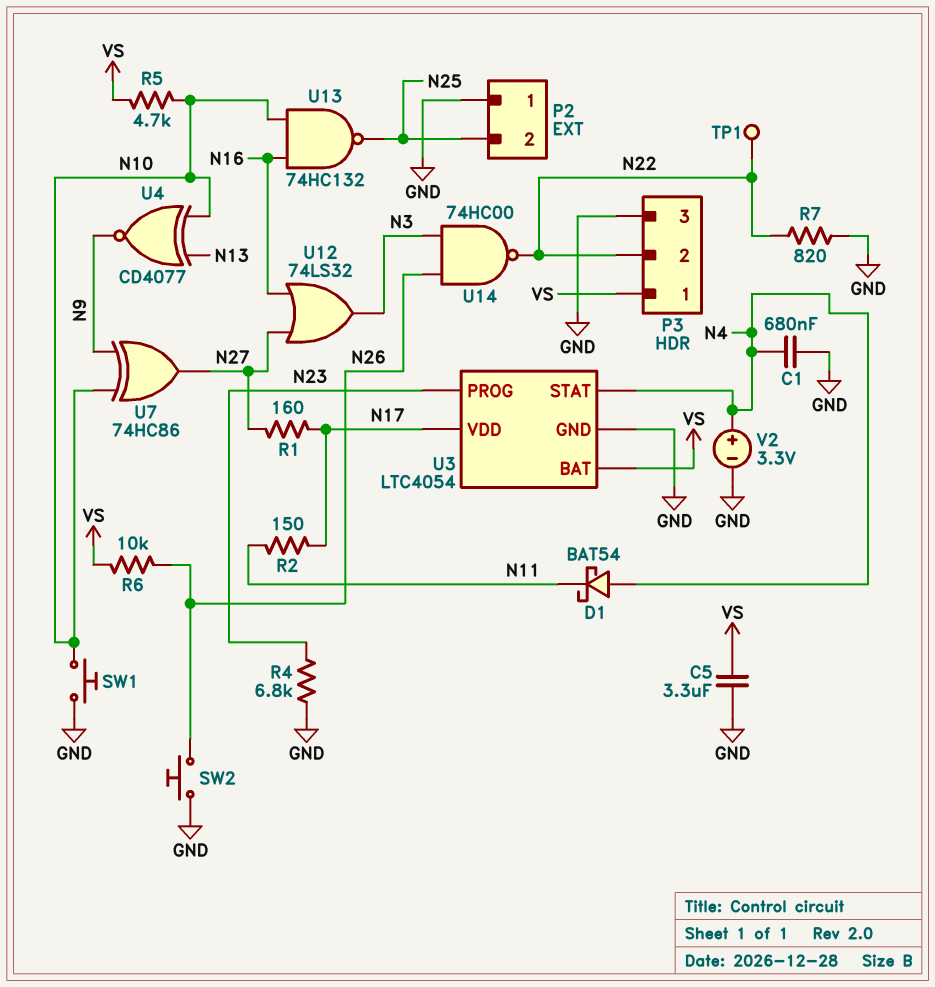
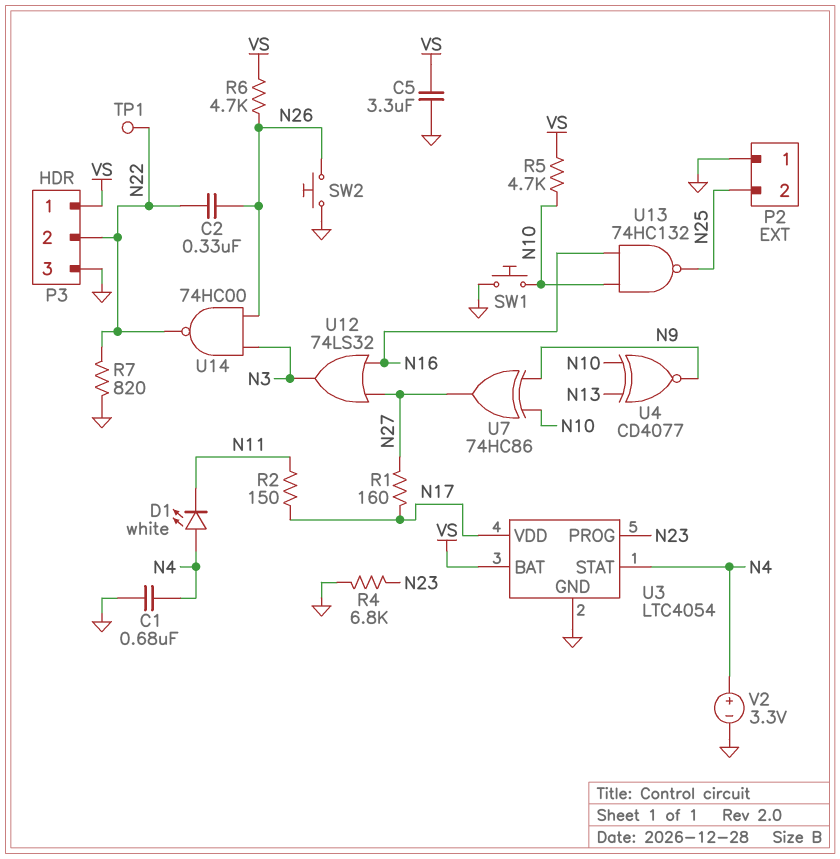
C2: none -> 330nF (N22, N26)
D1: schottky BAT54 (A N4, K N11) -> LED white (A N4, K N11)
R6: 10k (N26, VS) -> 4.7k (N26, VS)

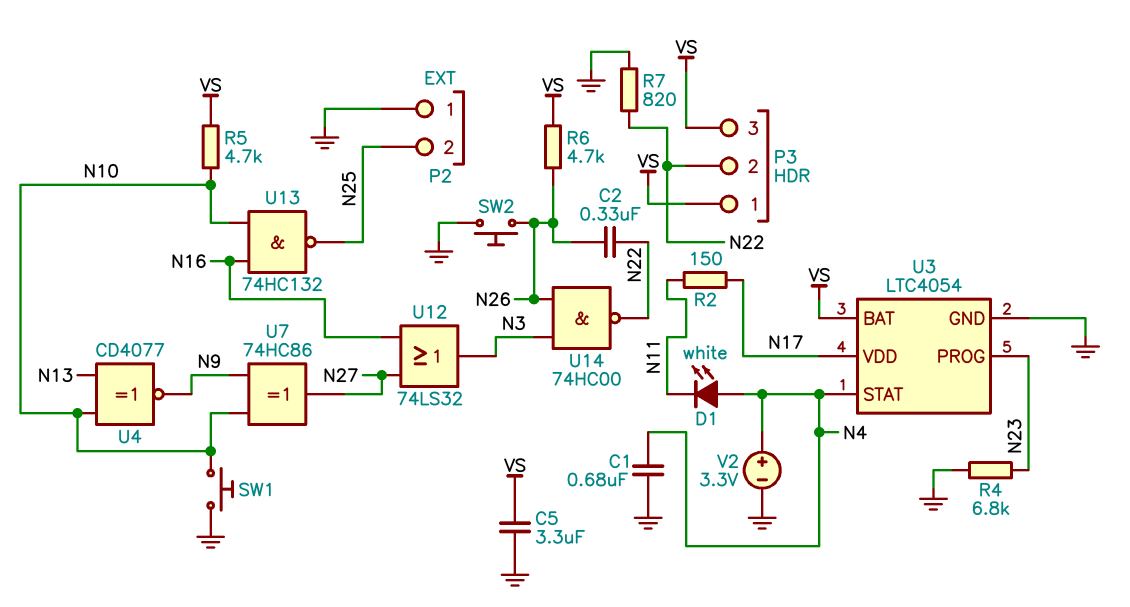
P3 pin 3: GND -> VS
R1: 160 (N17, N27) -> none
TP1: test point (N22) -> none

